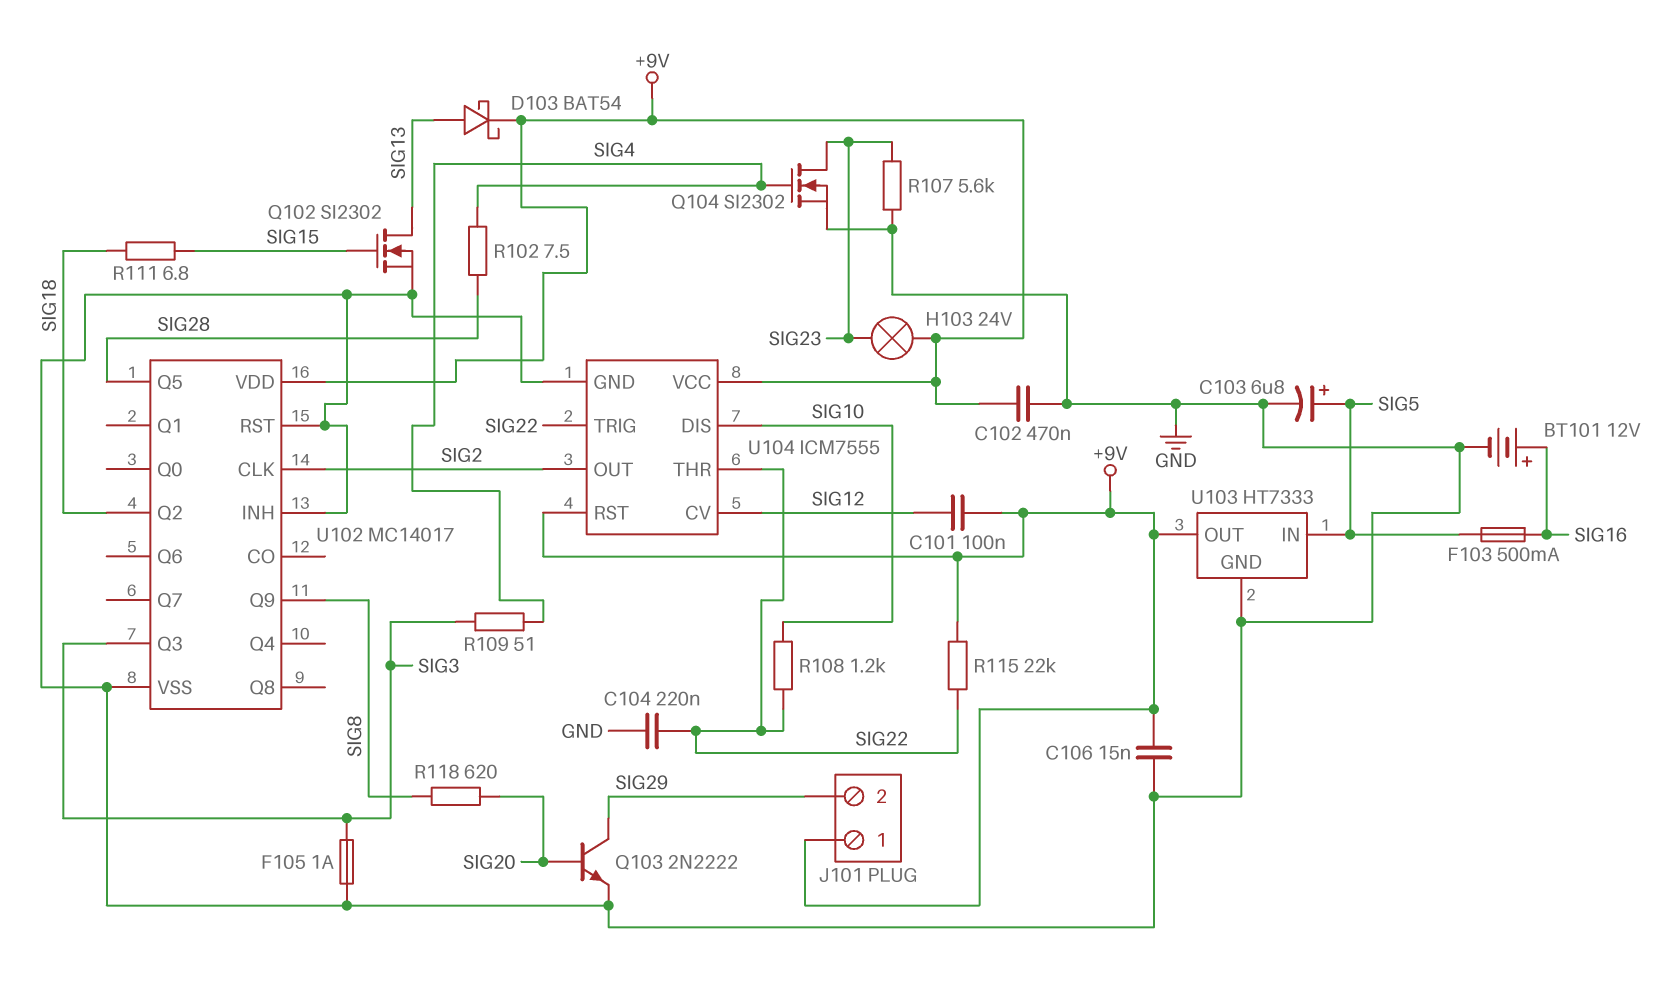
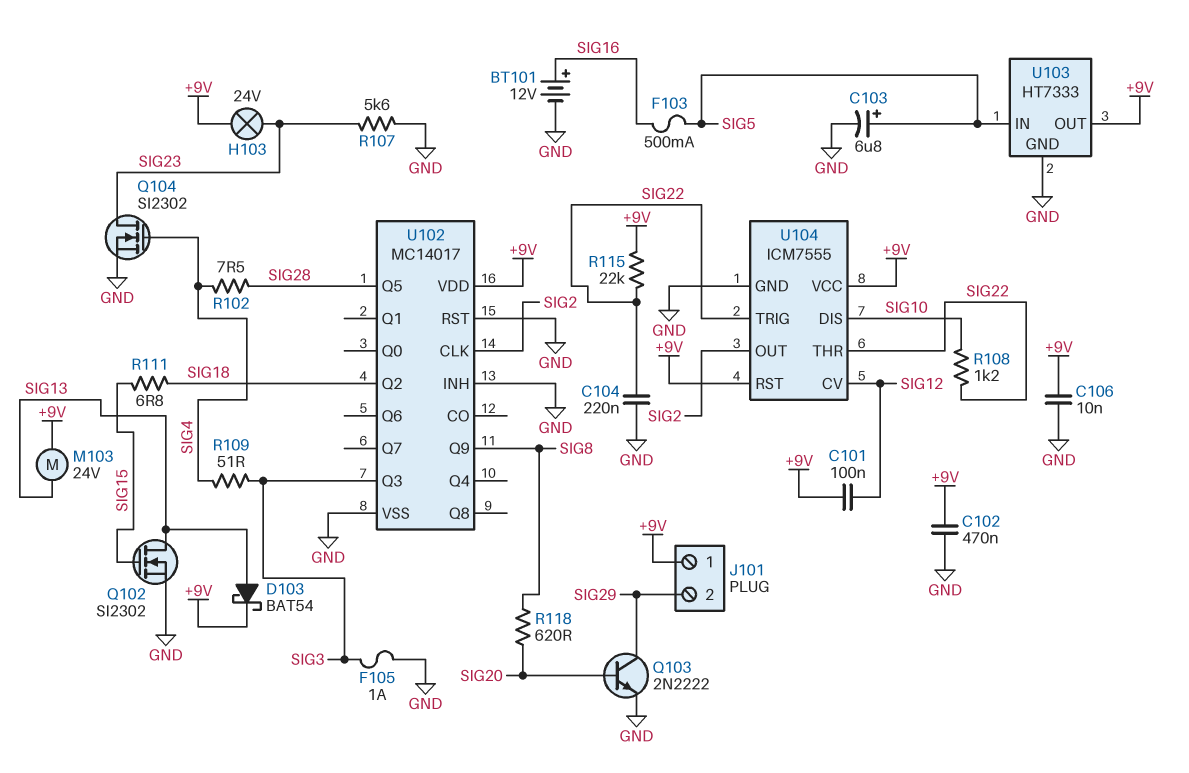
C106: 15nF (+9V, GND) -> 10nF (+9V, GND)
M103: none -> motor 24V (+9V, SIG13)

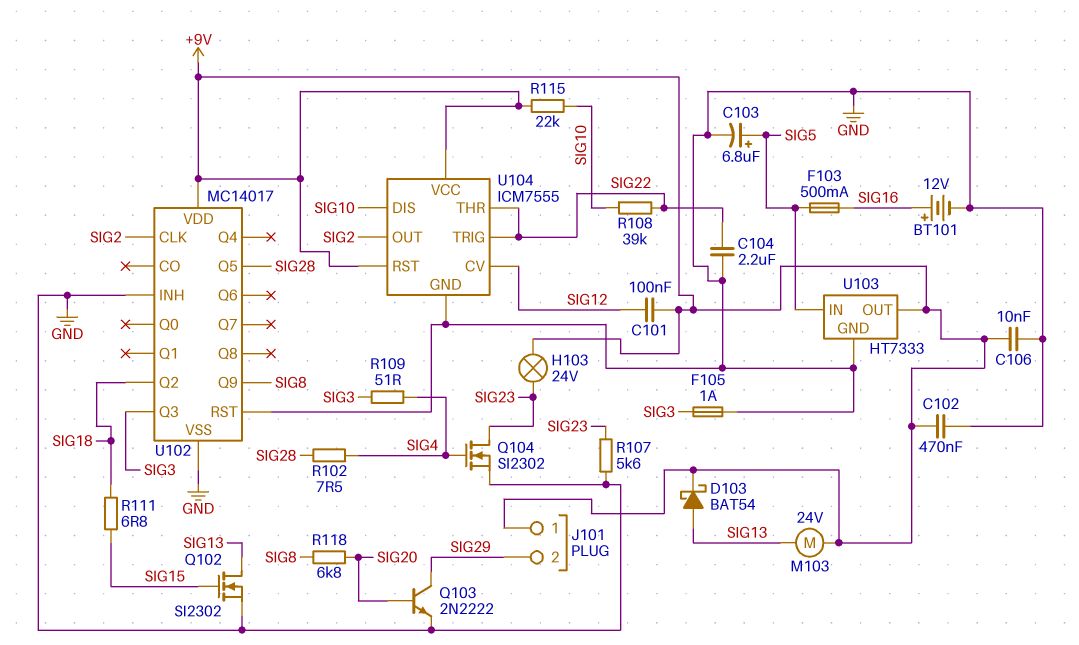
C104: 220nF (GND, SIG22) -> 2.2uF (GND, SIG22)
R108: 1.2k (SIG10, SIG22) -> 39k (SIG10, SIG22)
R115: 22k (+9V, SIG22) -> 22k (+9V, SIG10)
R118: 620 (SIG8, SIG20) -> 6.8k (SIG8, SIG20)

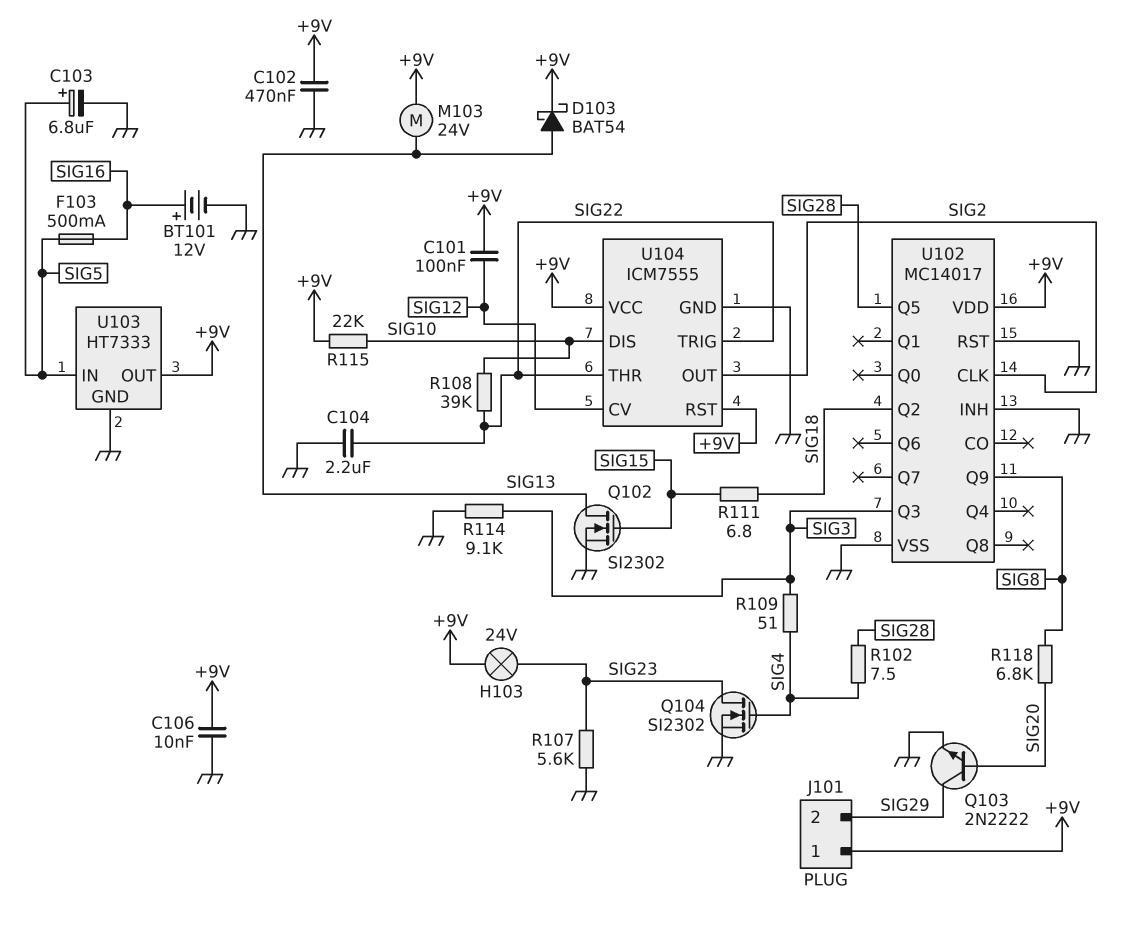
F105: 1A (GND, SIG3) -> none
R114: none -> 9.1k (GND, SIG3)

